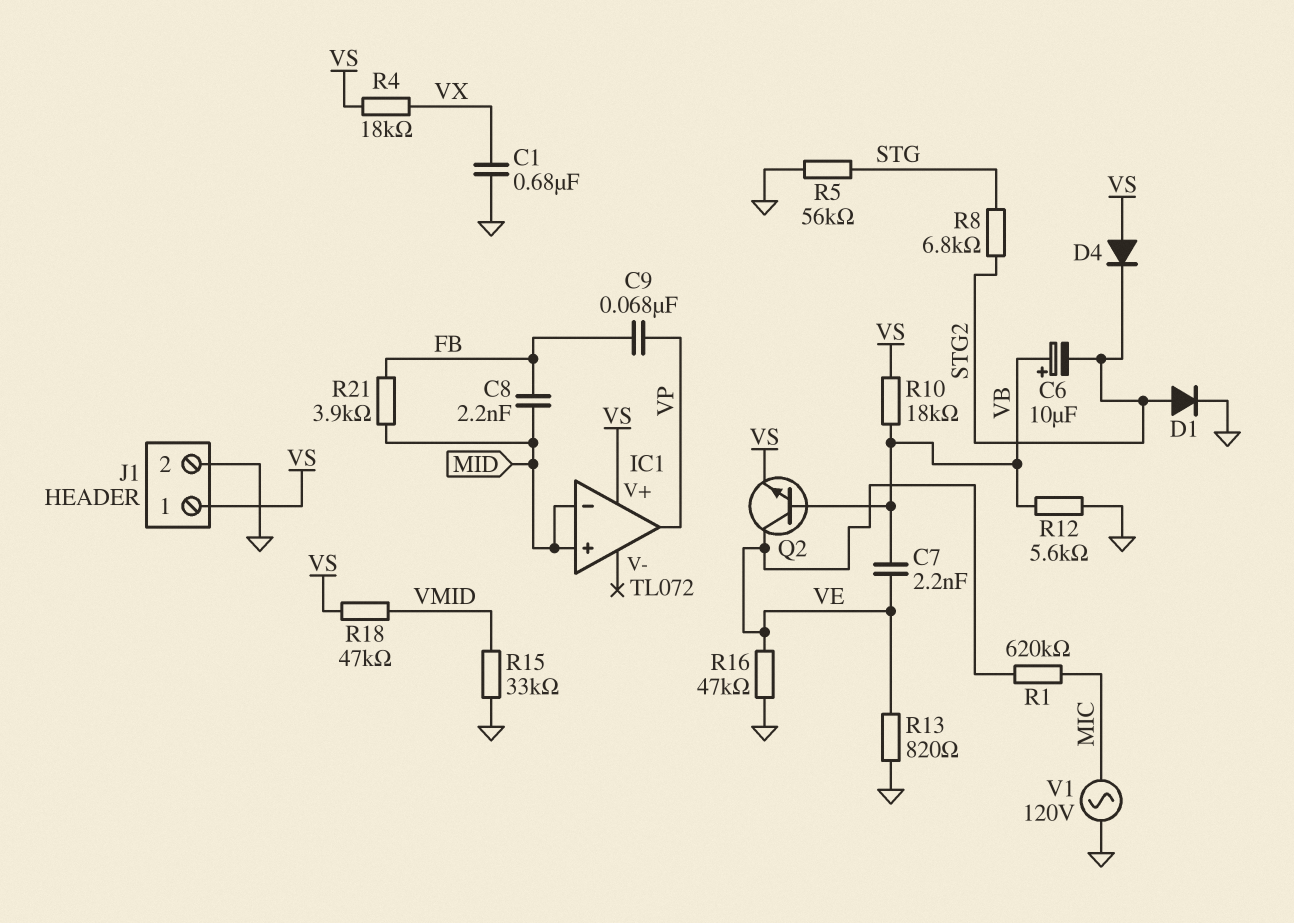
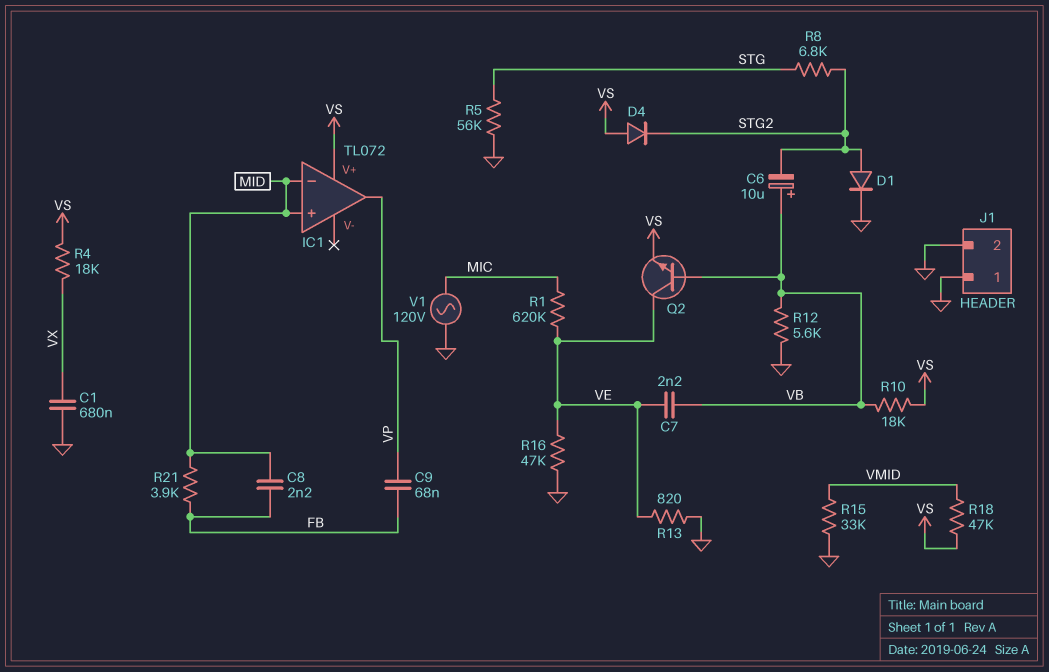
J1 pin 1: VS -> GND

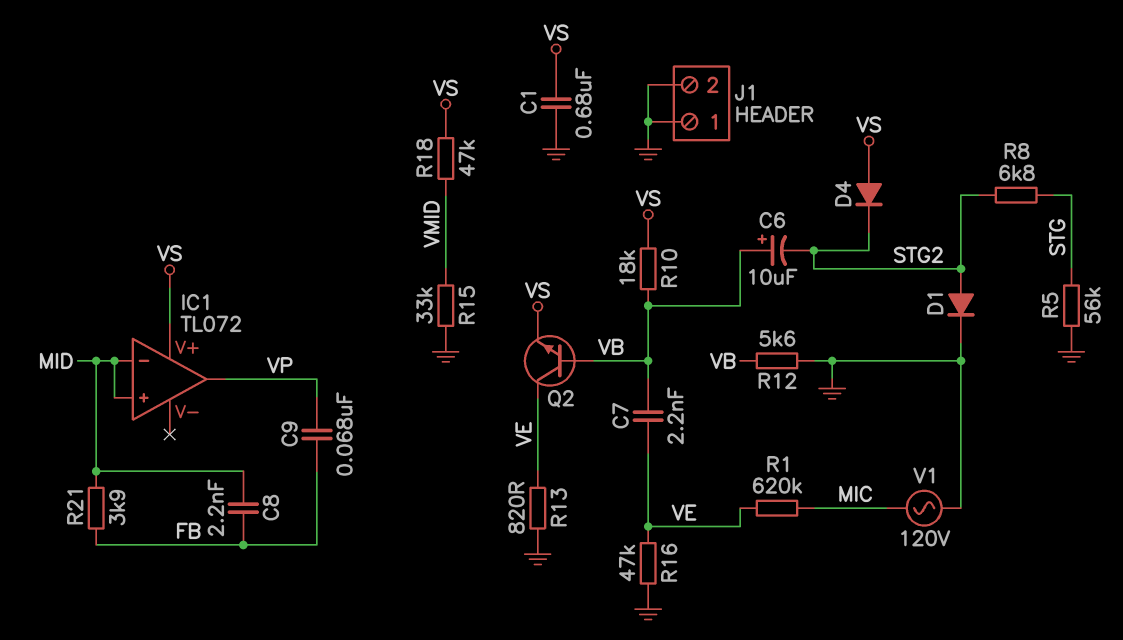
C1: 680nF (GND, VX) -> 680nF (GND, VS)
R4: 18k (VS, VX) -> none

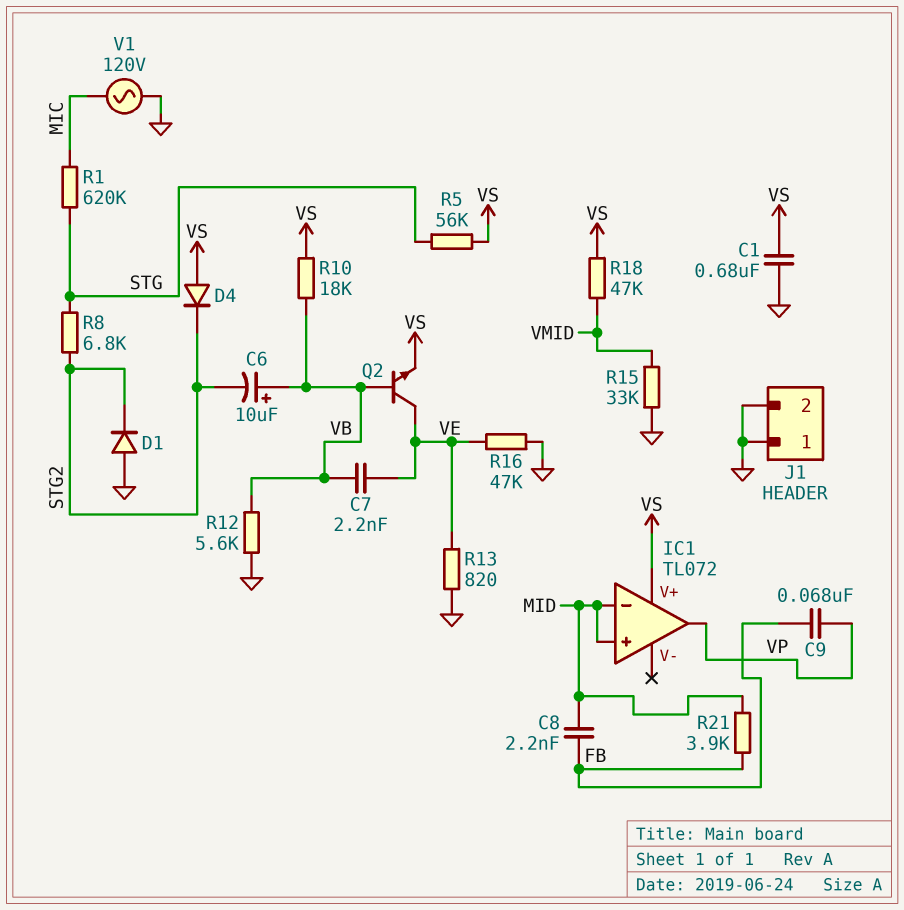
D1: diode (A STG2, K GND) -> diode (A GND, K STG2)
R1: 620k (MIC, VE) -> 620k (MIC, STG)
R5: 56k (GND, STG) -> 56k (STG, VS)

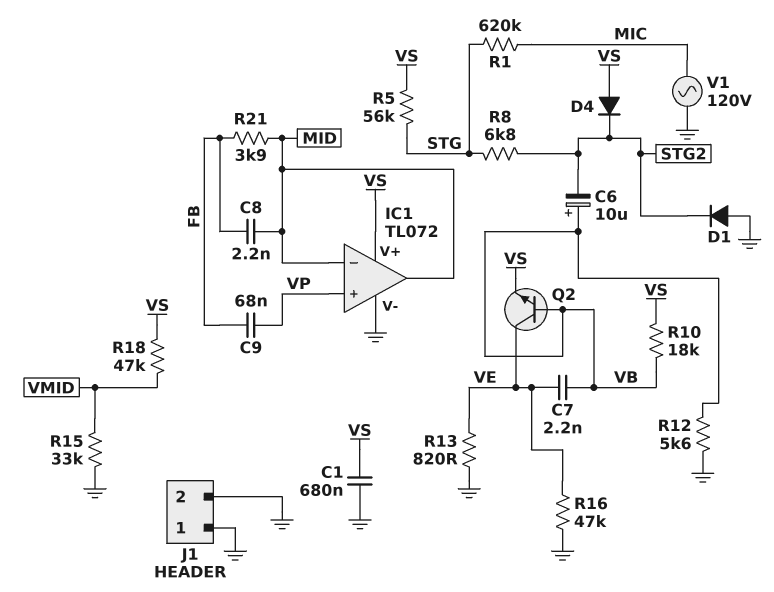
IC1 pin V-: none -> GND
IC1 pin in+: MID -> VP
IC1 pin out: VP -> MID

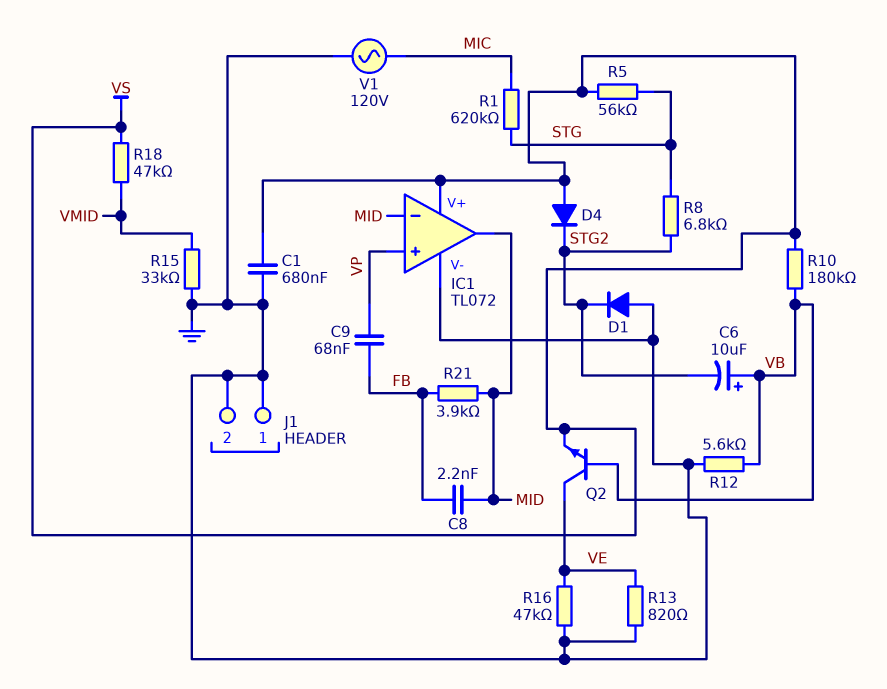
C7: 2.2nF (VB, VE) -> none
R10: 18k (VB, VS) -> 180k (VB, VS)

